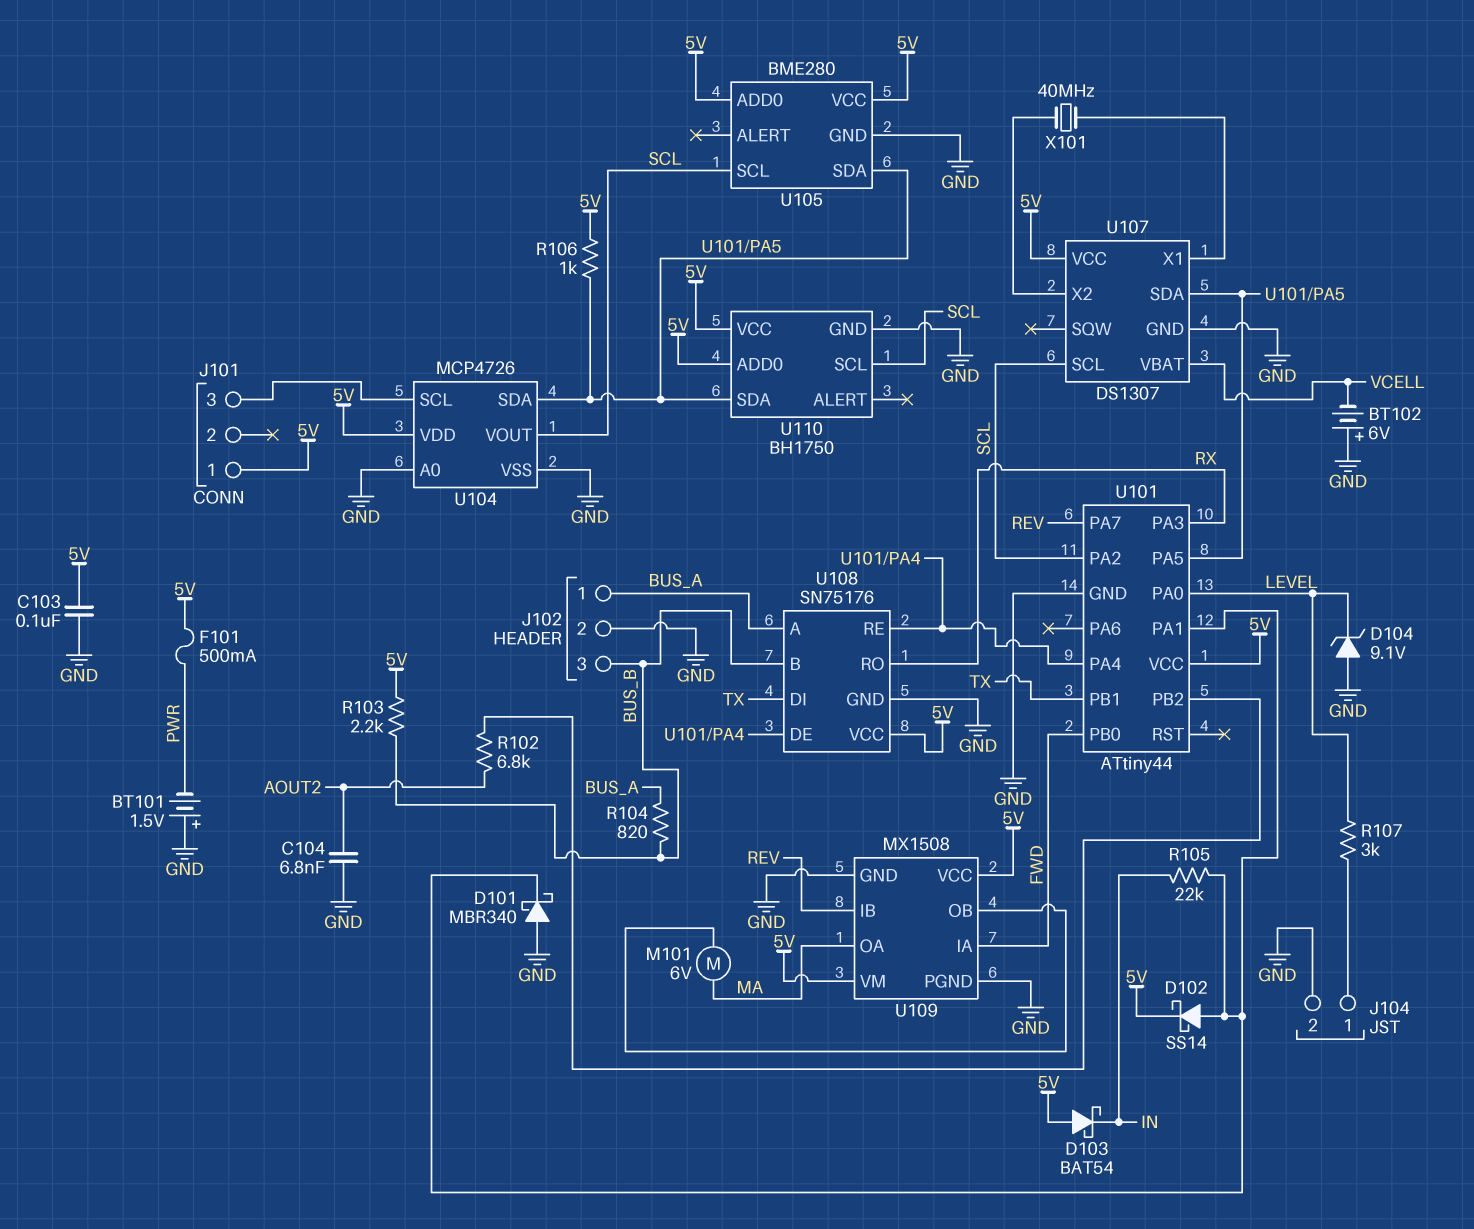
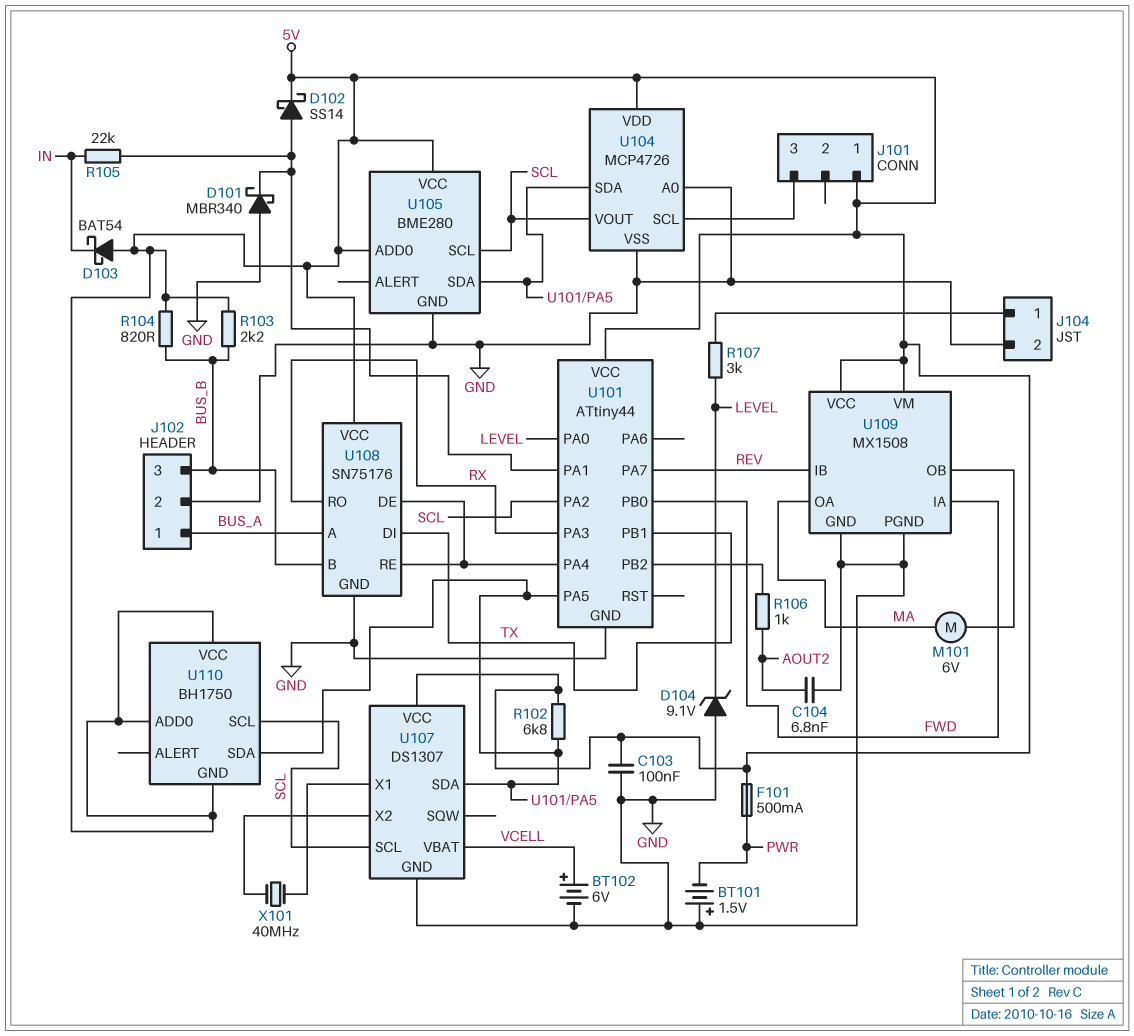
BT102: 6V (plus GND, minus VCELL) -> 6V (plus VCELL, minus GND)
R102: 6.8k (AOUT2, U101/PB2) -> 6.8k (5V, U101/PA5)
R104: 820 (BUS_A, BUS_B) -> 820 (5V, BUS_B)
R106: 1k (5V, U101/PA5) -> 1k (AOUT2, U101/PB2)
U110 pin GND: GND -> 5V

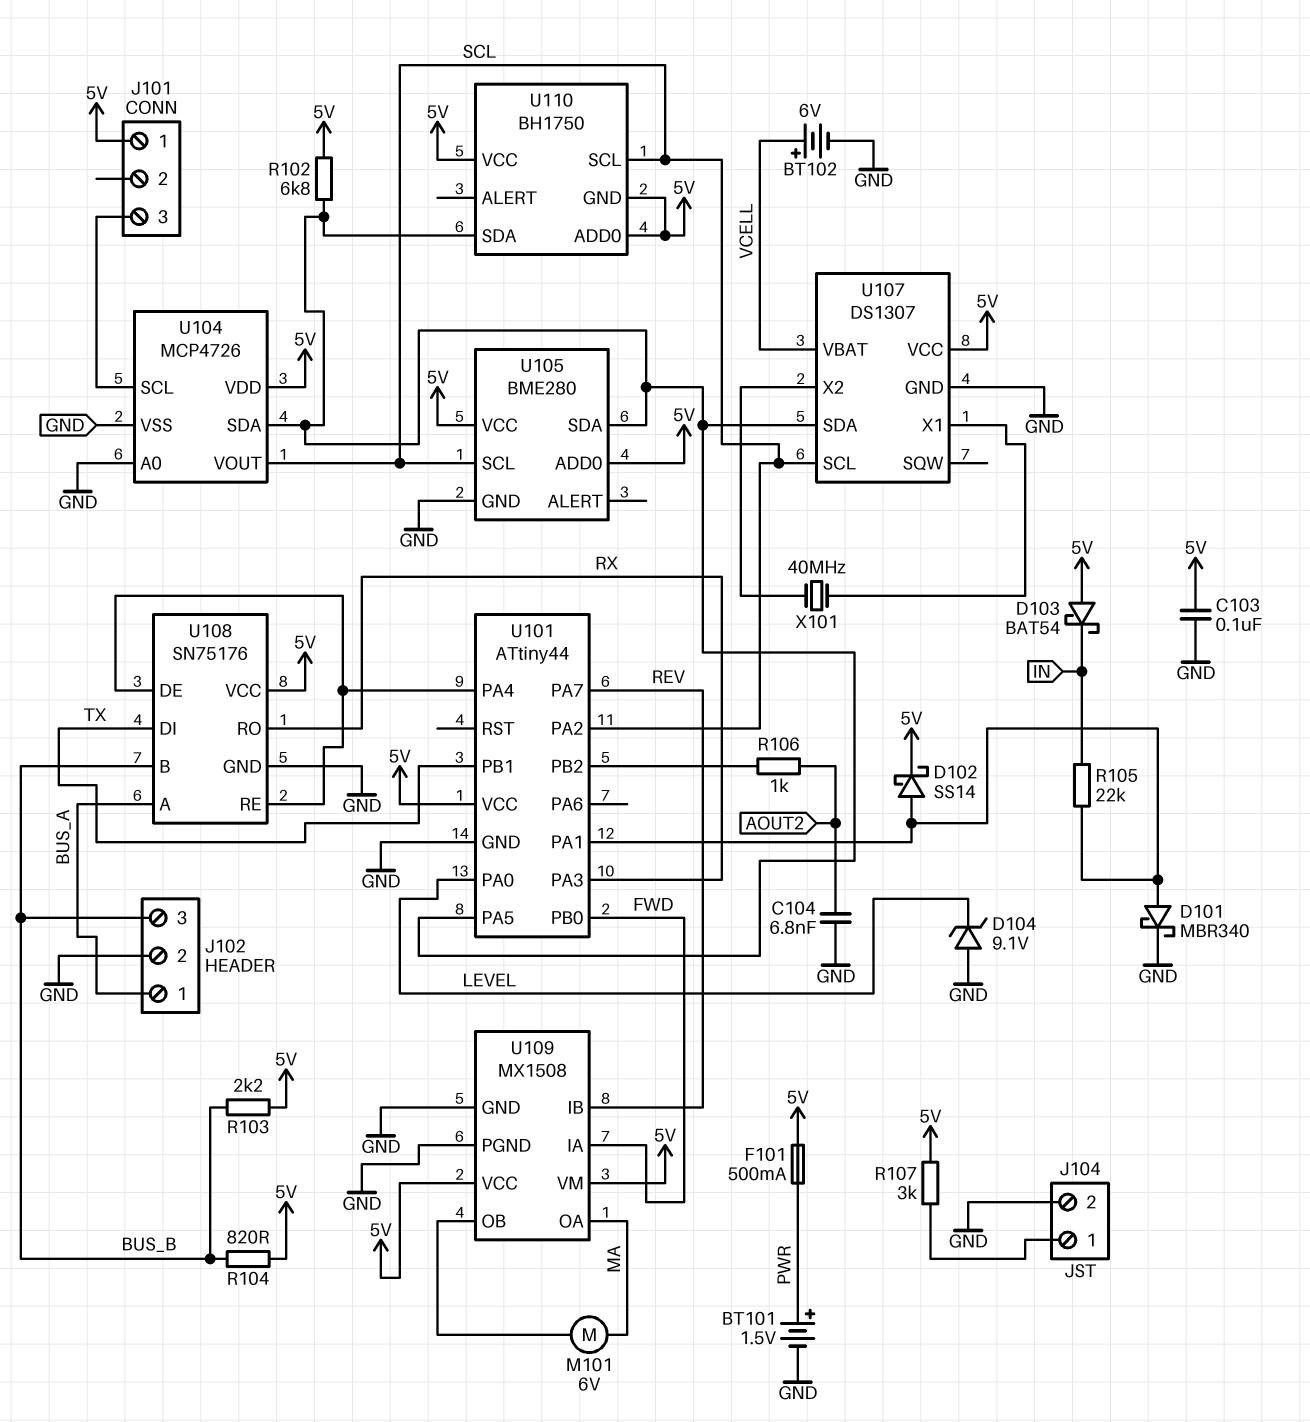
BT101: 1.5V (plus GND, minus PWR) -> 1.5V (plus PWR, minus GND)
D101: schottky MBR340 (A GND, K U101/PA1) -> schottky MBR340 (A U101/PA1, K GND)
R107: 3k (J104/1, LEVEL) -> 3k (5V, J104/1)

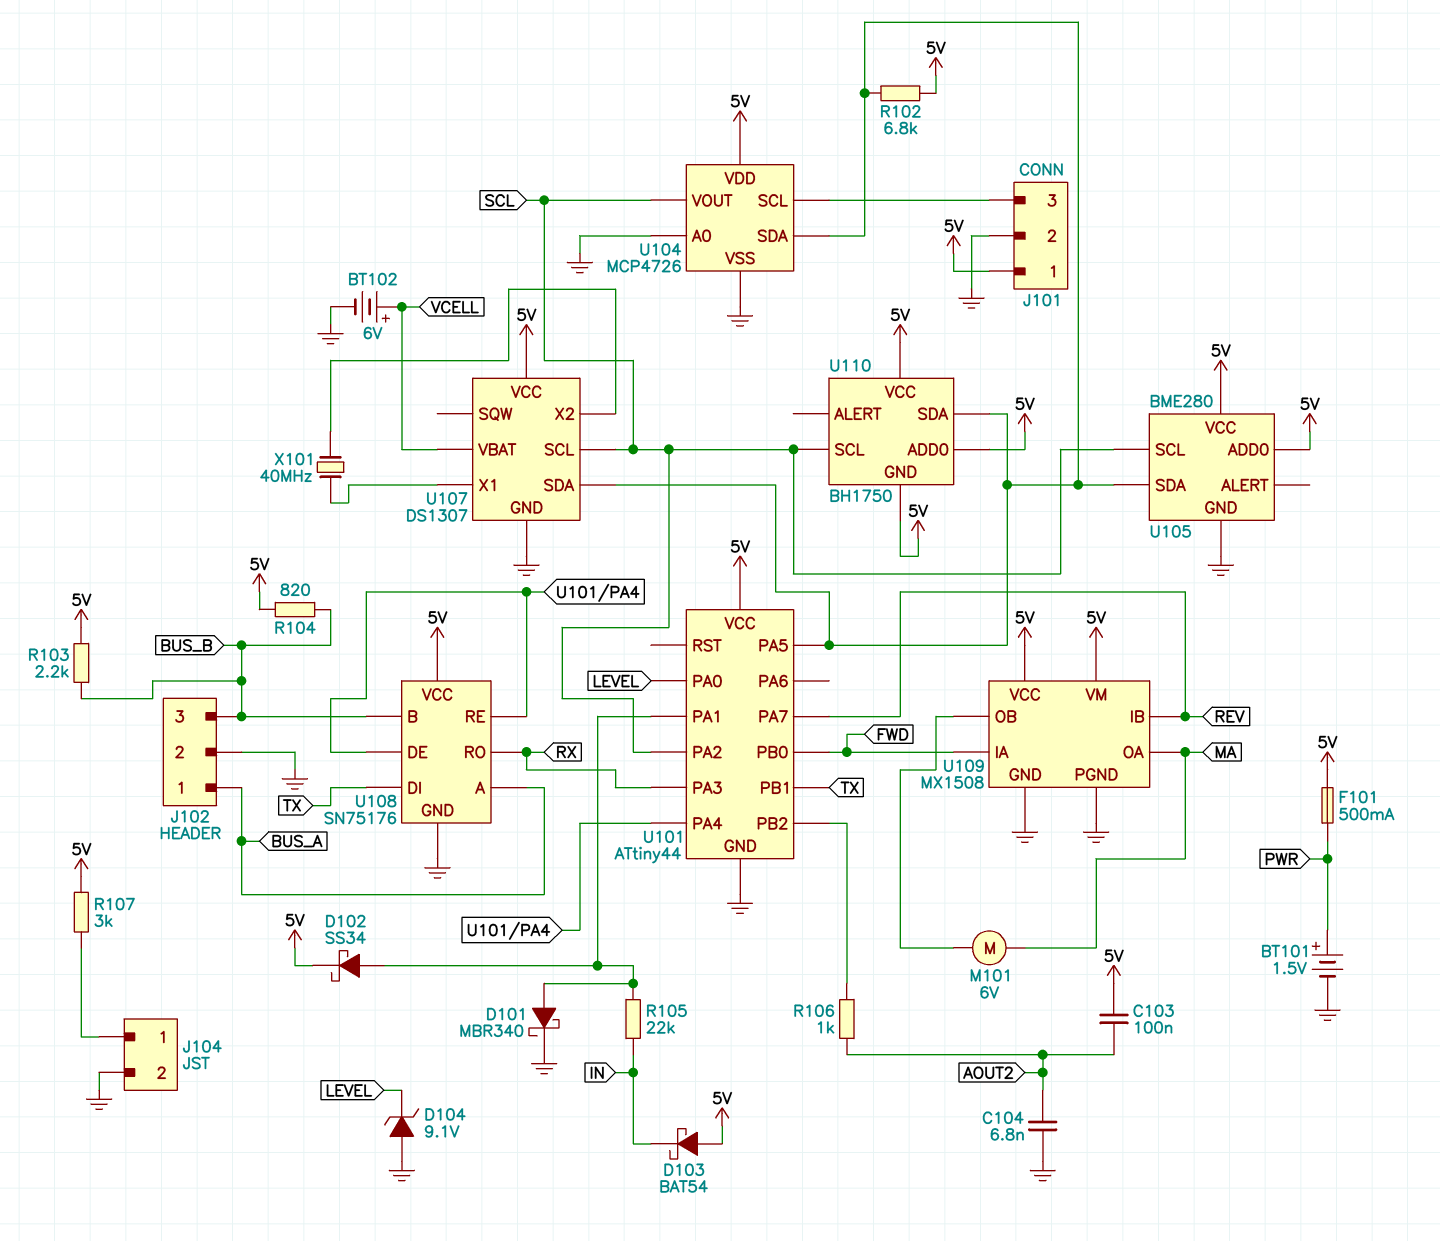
C103: 100nF (5V, GND) -> 100nF (5V, AOUT2)
D102: schottky SS14 (A U101/PA1, K 5V) -> schottky SS34 (A U101/PA1, K 5V)
J101 pin 2: none -> GND

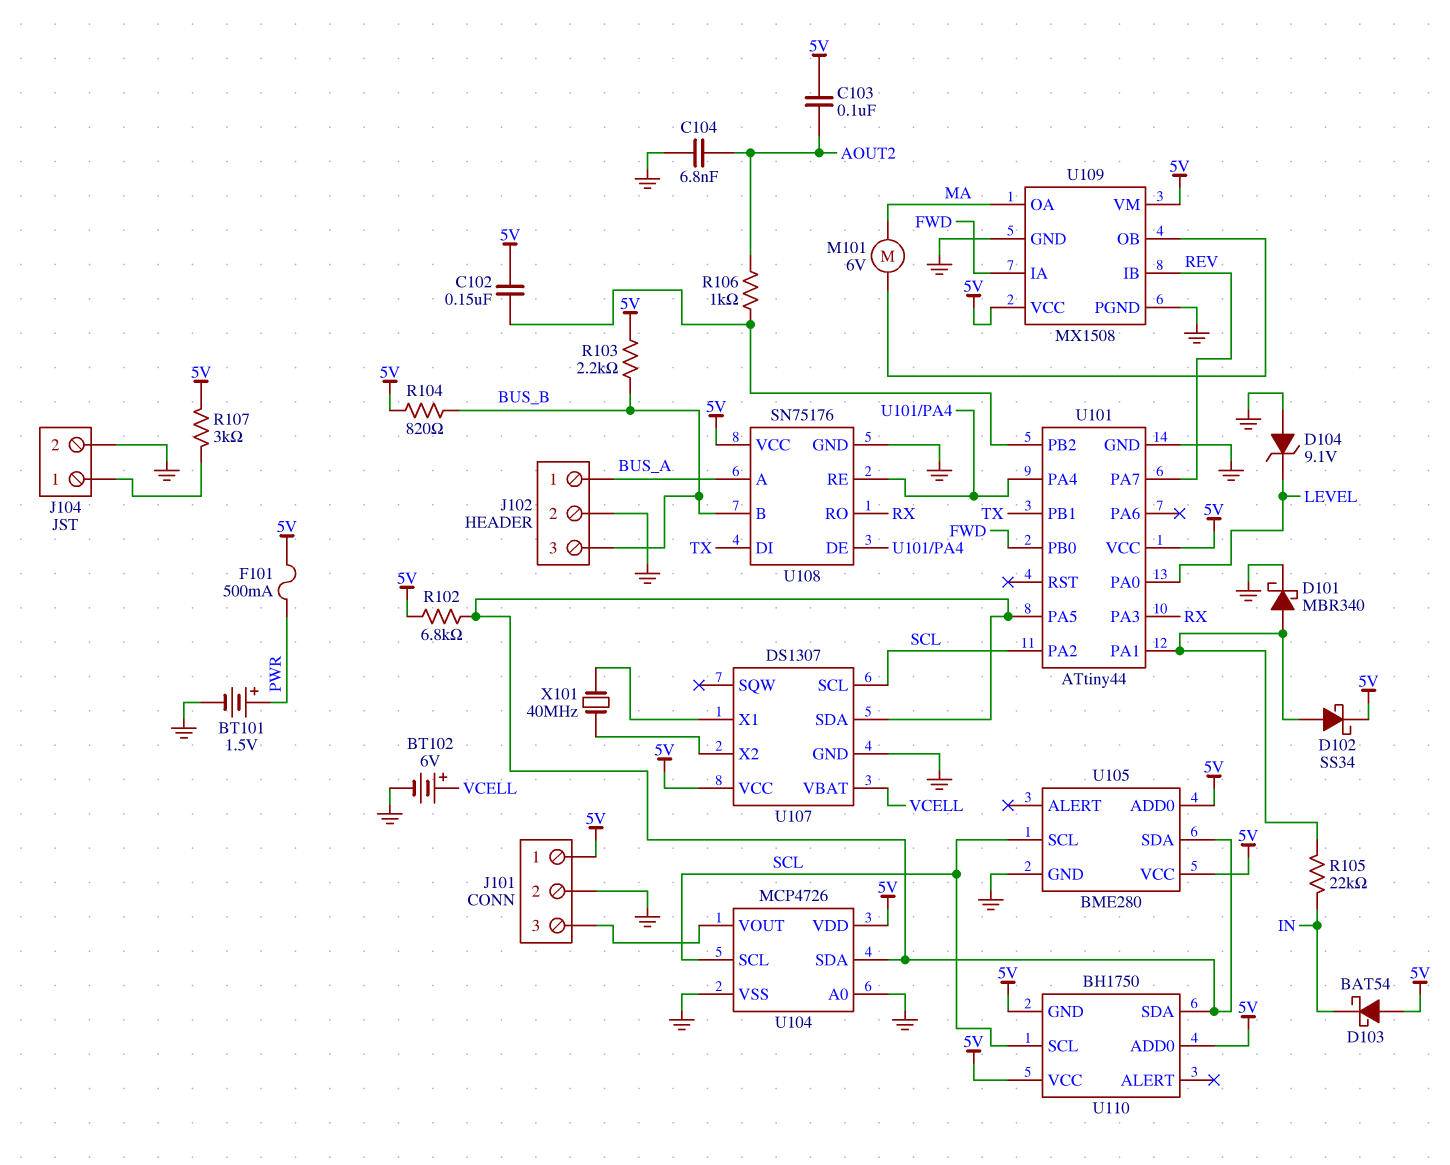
C102: none -> 150nF (5V, U101/PB2)
U104 pin SCL: J101/3 -> SCL
U104 pin VOUT: SCL -> J101/3

